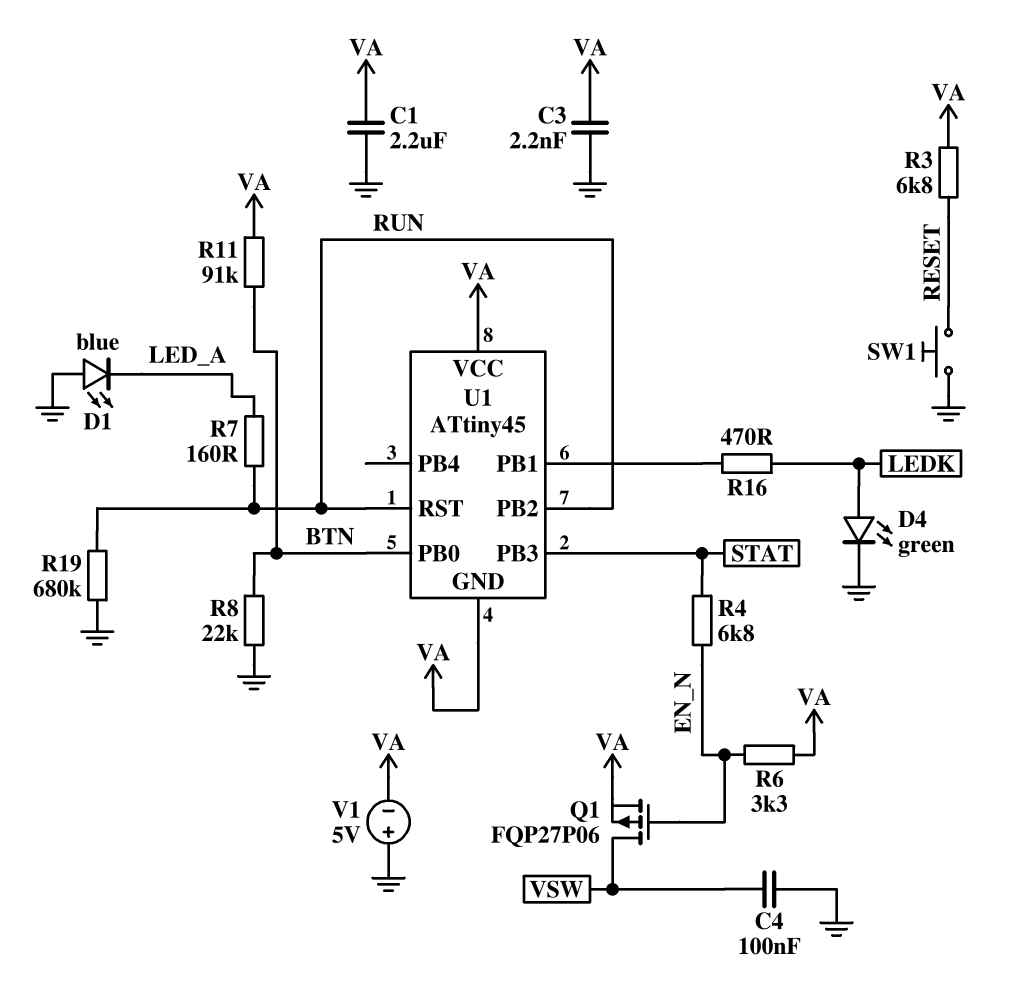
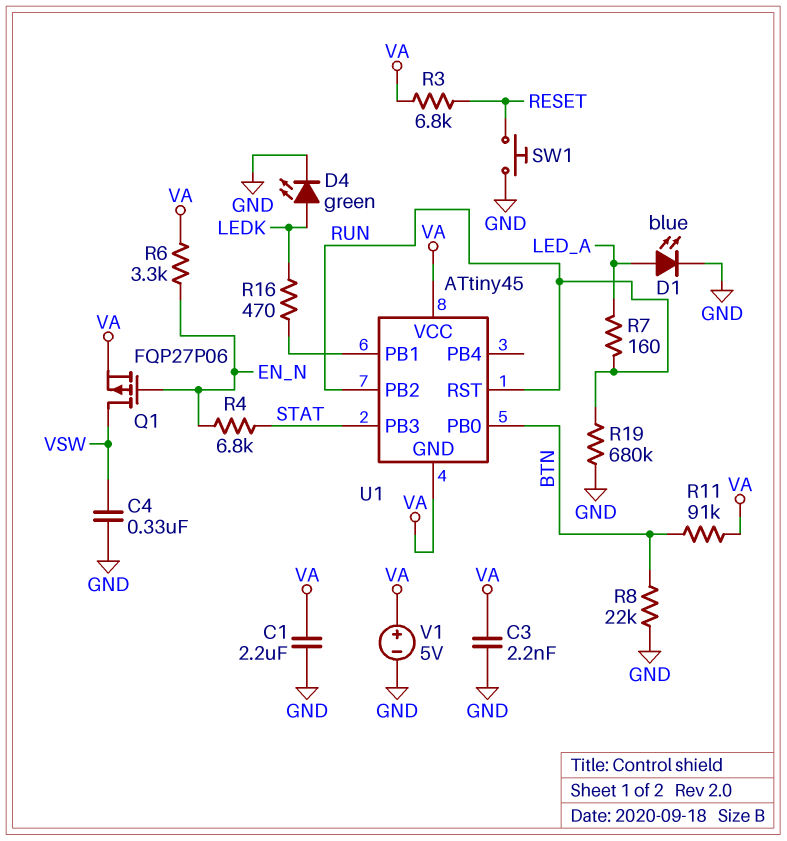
C4: 100nF (GND, VSW) -> 330nF (GND, VSW)
D1: LED blue (A GND, K LED_A) -> LED blue (A LED_A, K GND)
V1: 5V (plus GND, minus VA) -> 5V (plus VA, minus GND)

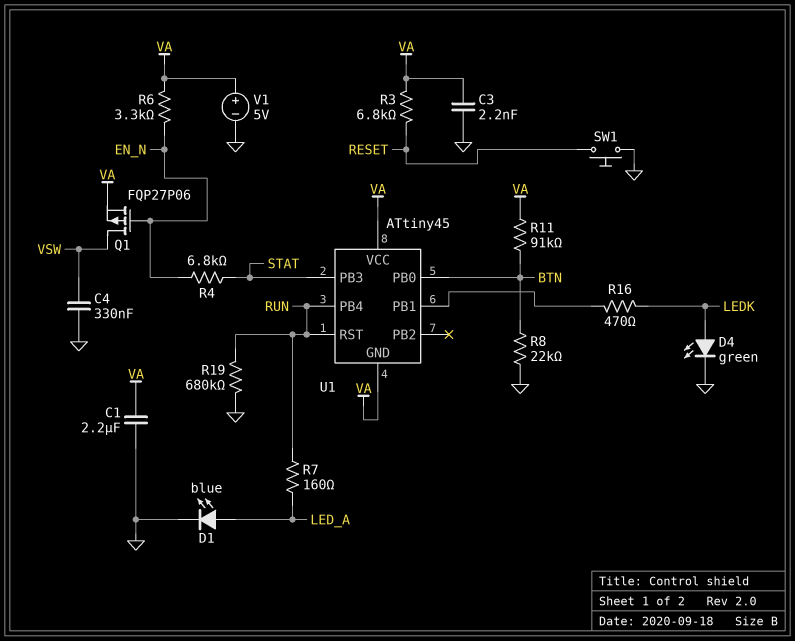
U1 pin PB2: RUN -> none
U1 pin PB4: none -> RUN

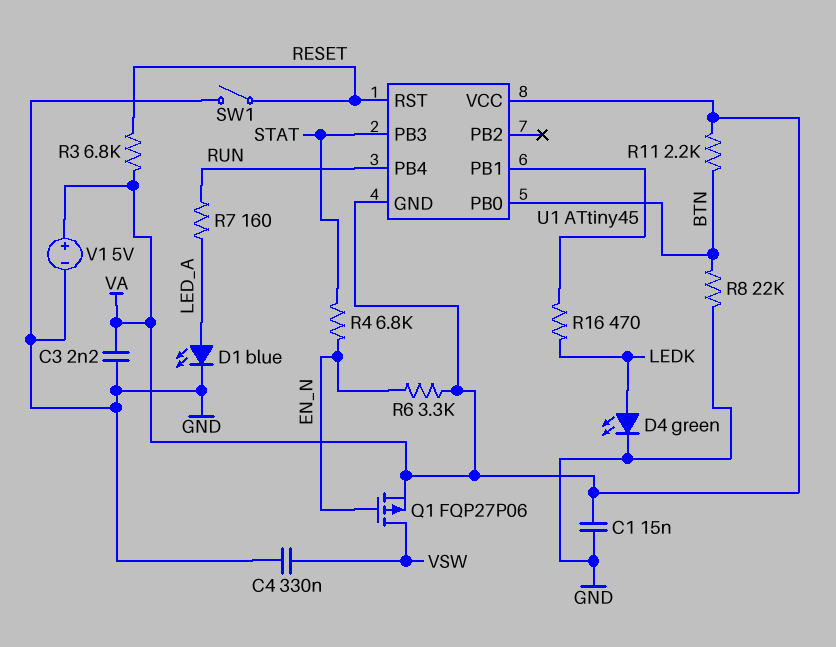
C1: 2.2uF (GND, VA) -> 15nF (GND, VA)
R11: 91k (BTN, VA) -> 2.2k (BTN, VA)
R19: 680k (GND, RUN) -> none
SW1: button (GND, RESET) -> switch (GND, RESET)
U1 pin RST: RUN -> RESET

